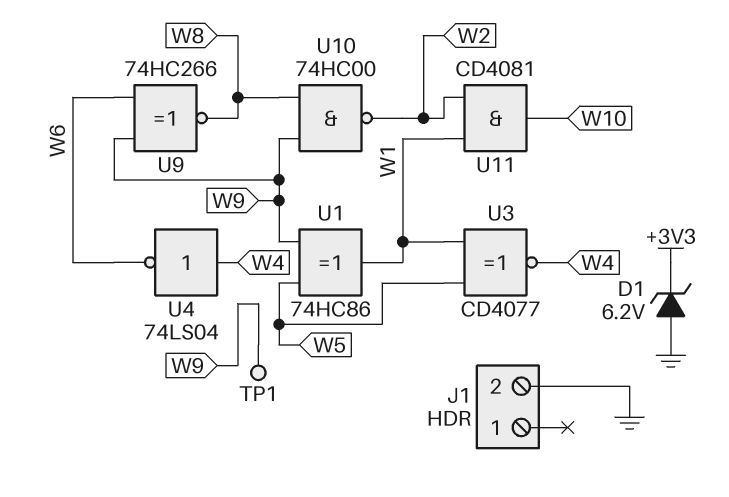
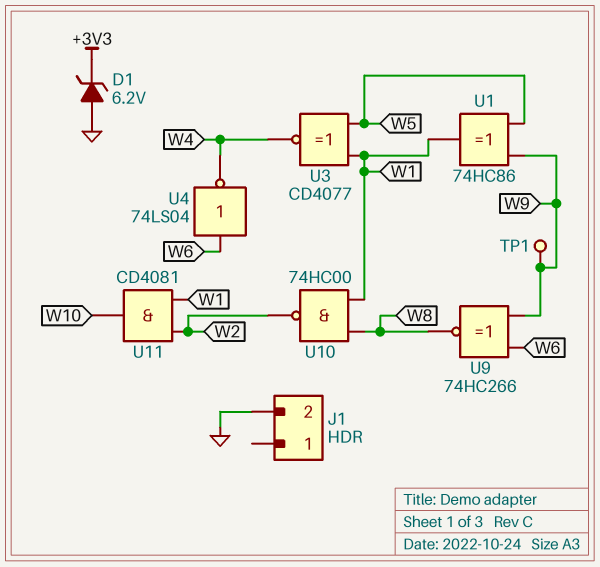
U4: NOT 74LS04 (in W4, out W6) -> NOT 74LS04 (in W6, out W4)
U10: NAND 74HC00 (in W8, in W9, out W2) -> NAND 74HC00 (in W1, in W8, out W2)

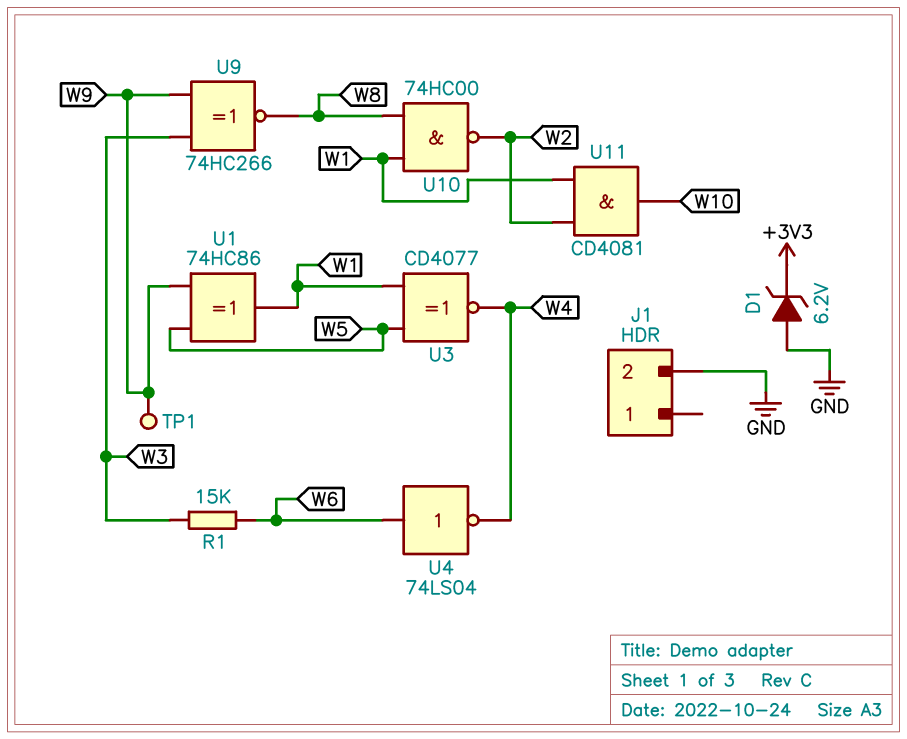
R1: none -> 15k (W3, W6)
U9: XNOR 74HC266 (in W6, in W9, out W8) -> XNOR 74HC266 (in W3, in W9, out W8)

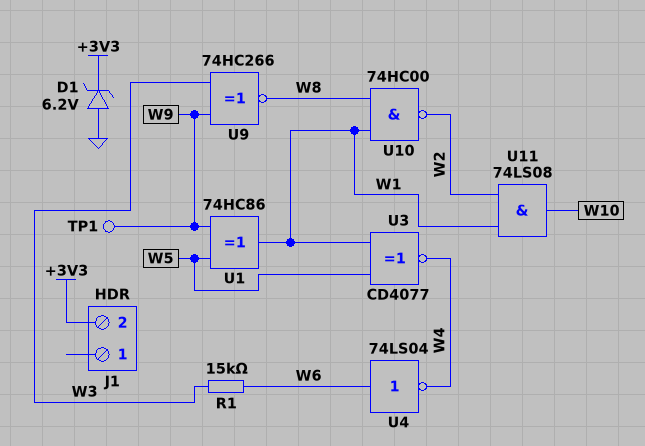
J1 pin 2: GND -> +3V3
U11: AND CD4081 (in W1, in W2, out W10) -> AND 74LS08 (in W1, in W2, out W10)

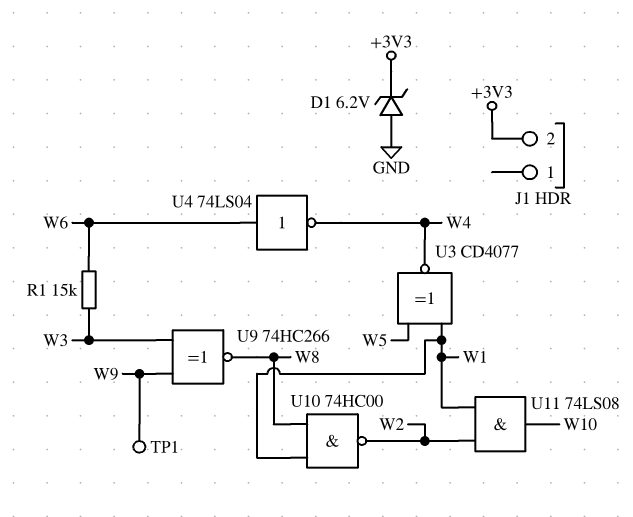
U1: XOR 74HC86 (in W5, in W9, out W1) -> none

